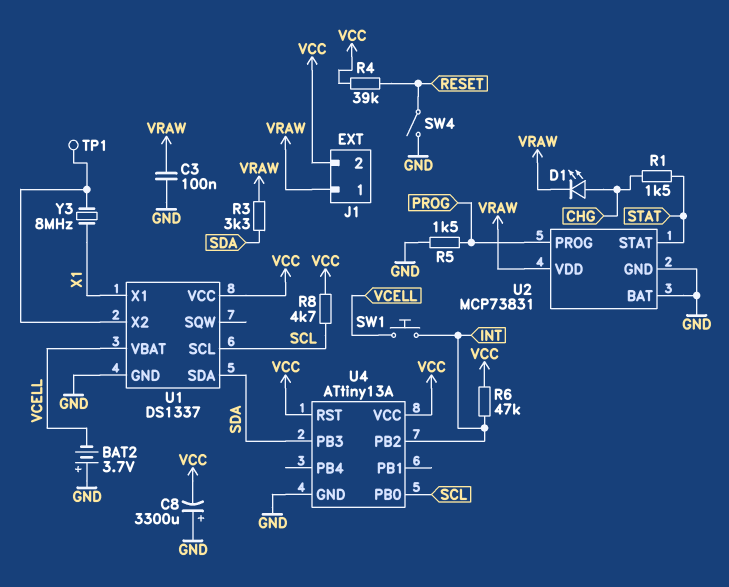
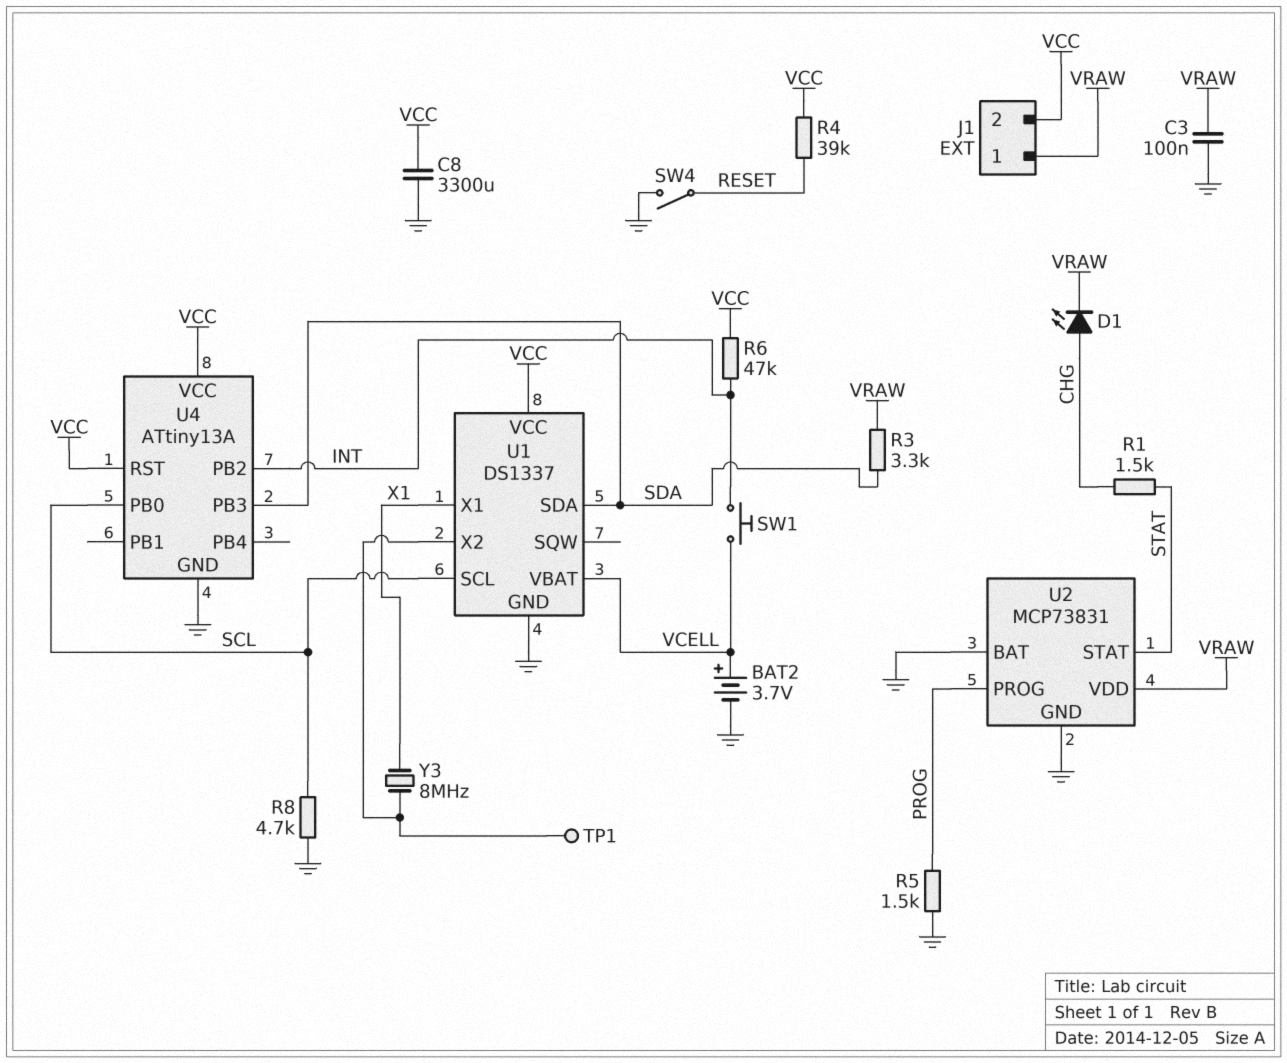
BAT2: 3.7V (plus GND, minus VCELL) -> 3.7V (plus VCELL, minus GND)
C8: 3300uF (plus GND, minus VCC) -> 3300uF (GND, VCC)
R8: 4.7k (SCL, VCC) -> 4.7k (GND, SCL)

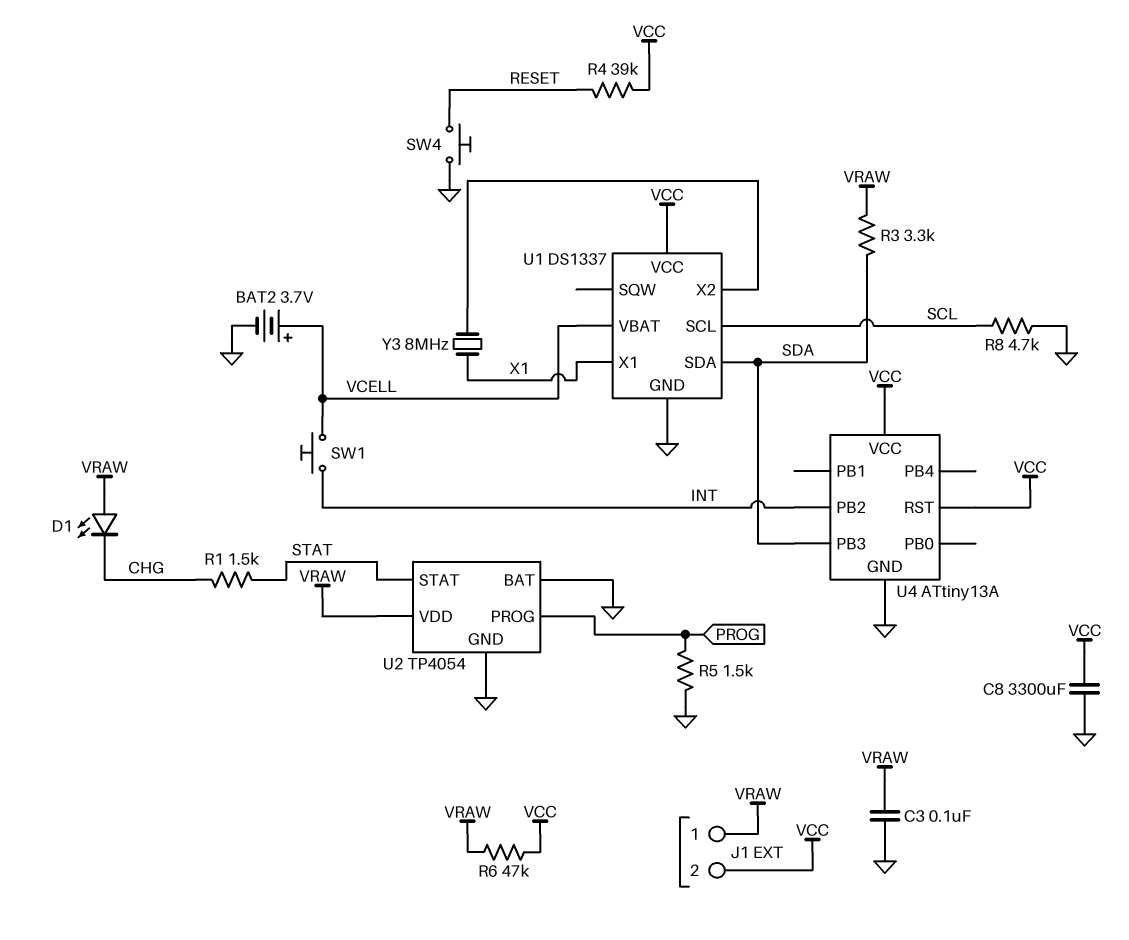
D1: LED (A CHG, K VRAW) -> LED (A VRAW, K CHG)
R6: 47k (INT, VCC) -> 47k (VCC, VRAW)
SW4: switch (GND, RESET) -> button (GND, RESET)
TP1: test point (U1/X2) -> none
U2: MCP73831 -> TP4054
U4 pin PB0: SCL -> none

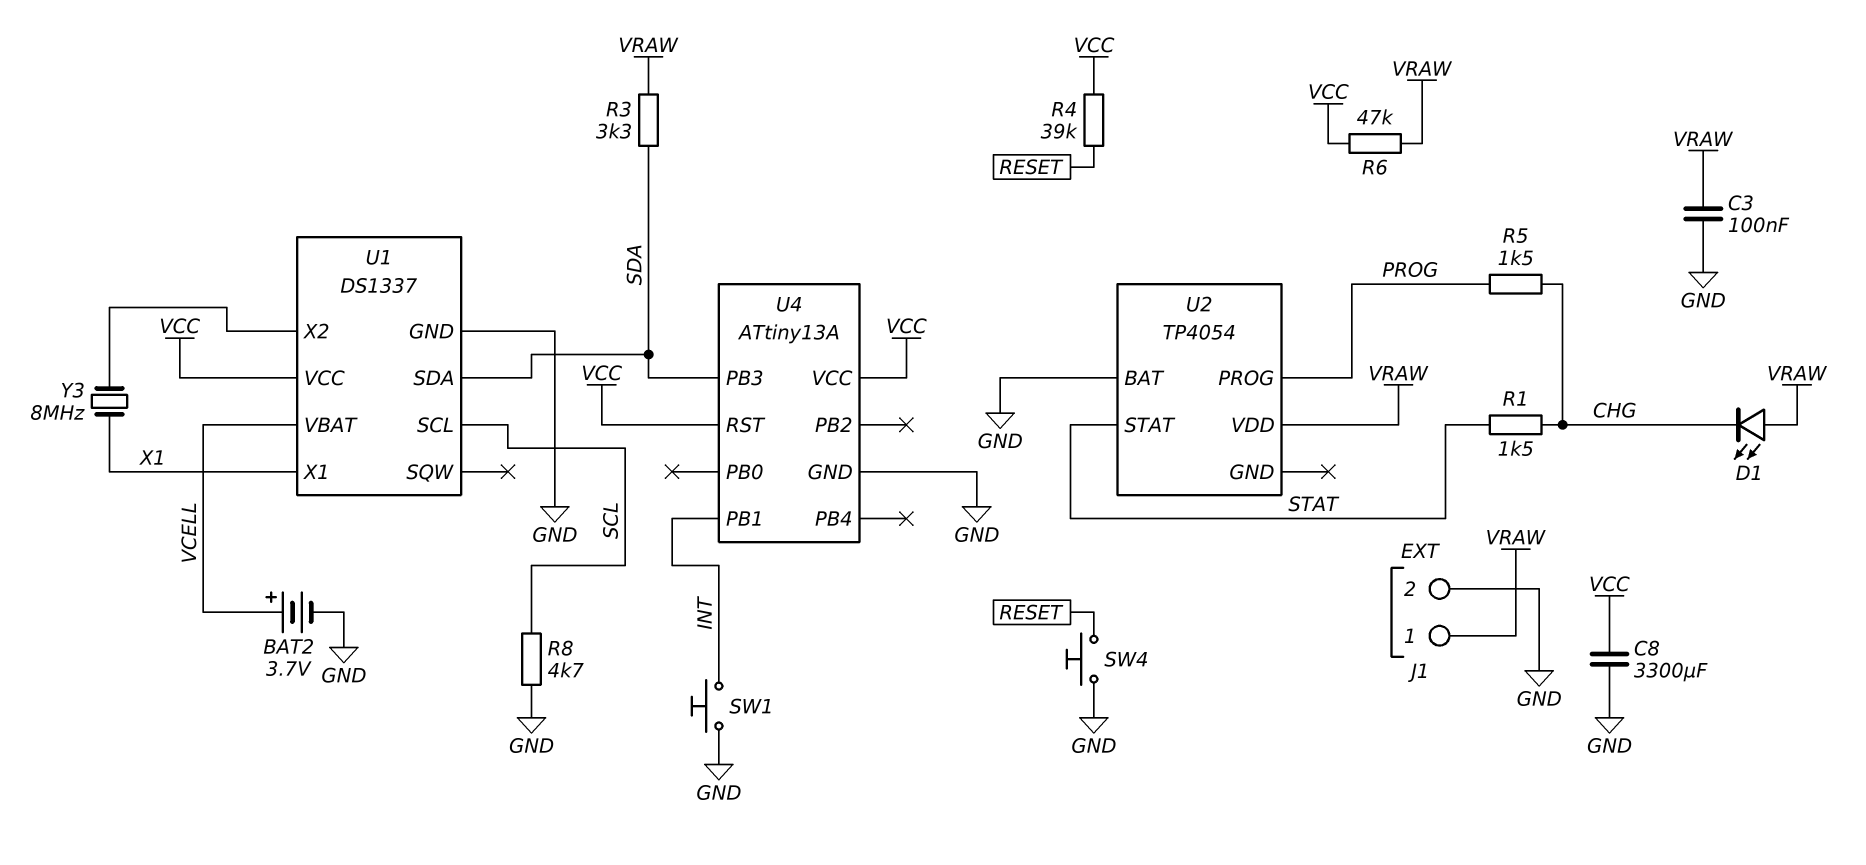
J1 pin 2: VCC -> GND
R5: 1.5k (GND, PROG) -> 1.5k (CHG, PROG)
SW1: button (INT, VCELL) -> button (GND, INT)
U2 pin GND: GND -> none
U4 pin PB1: none -> INT
U4 pin PB2: INT -> none

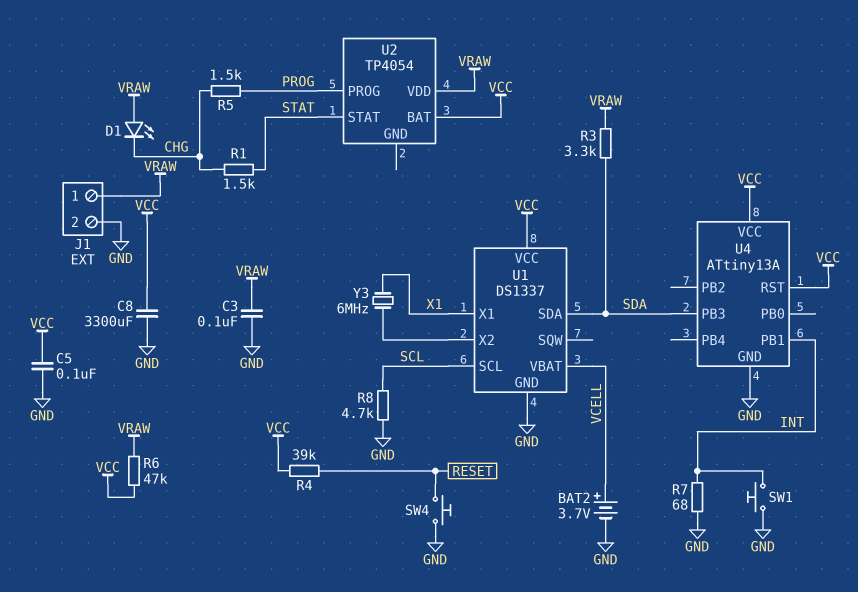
C5: none -> 100nF (GND, VCC)
R7: none -> 68 (GND, INT)
U2 pin BAT: GND -> VCC
Y3: 8MHz (U1/X2, X1) -> 6MHz (U1/X2, X1)

